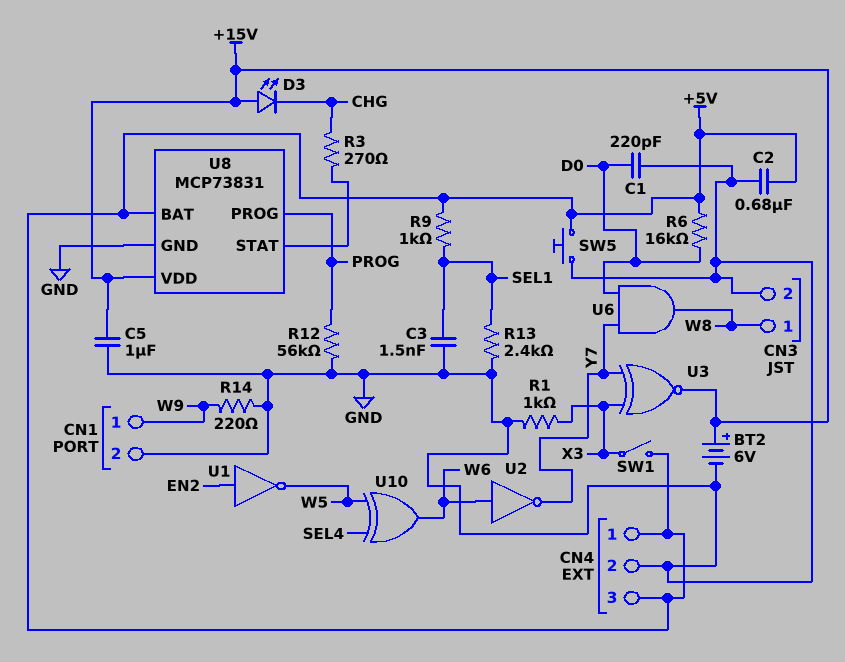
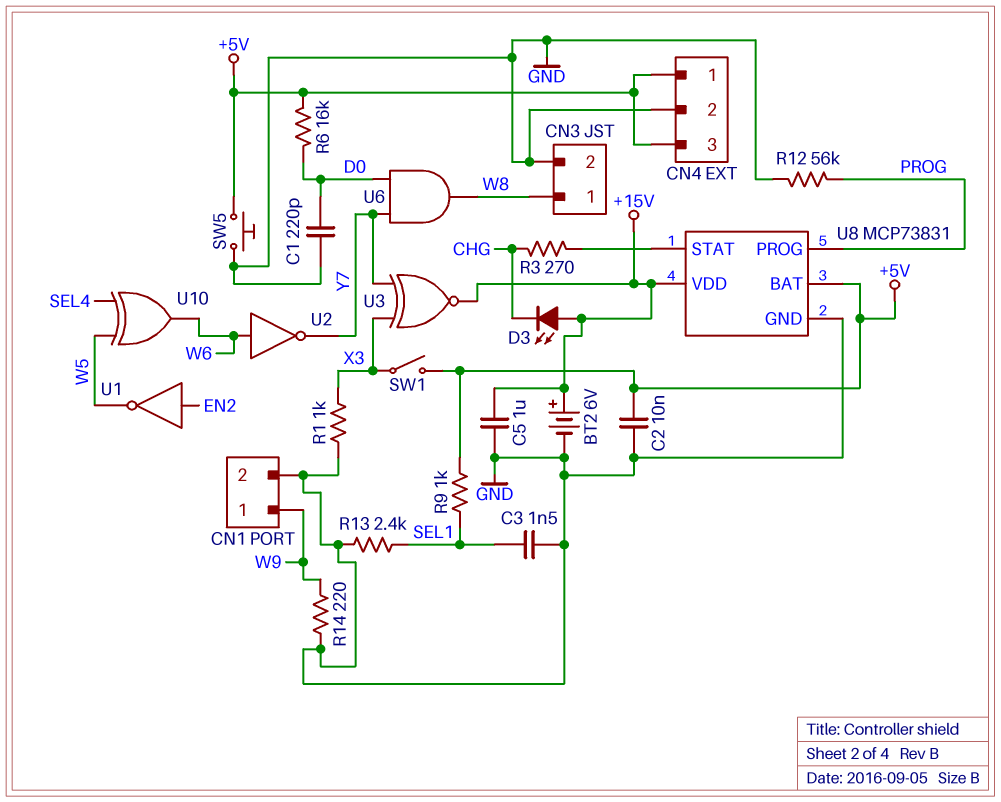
C2: 680nF (+5V, GND) -> 10nF (+5V, GND)

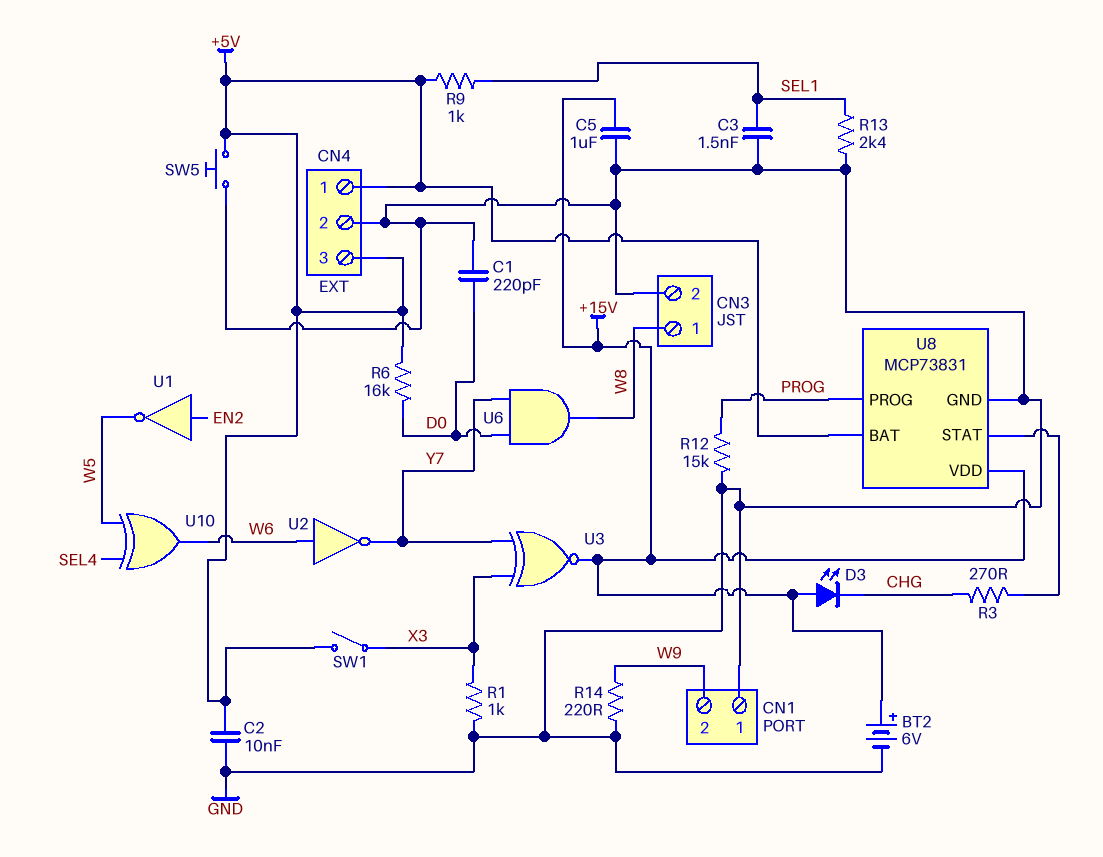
CN1 pin 1: W9 -> GND
CN1 pin 2: GND -> W9
R12: 56k (GND, PROG) -> 15k (GND, PROG)

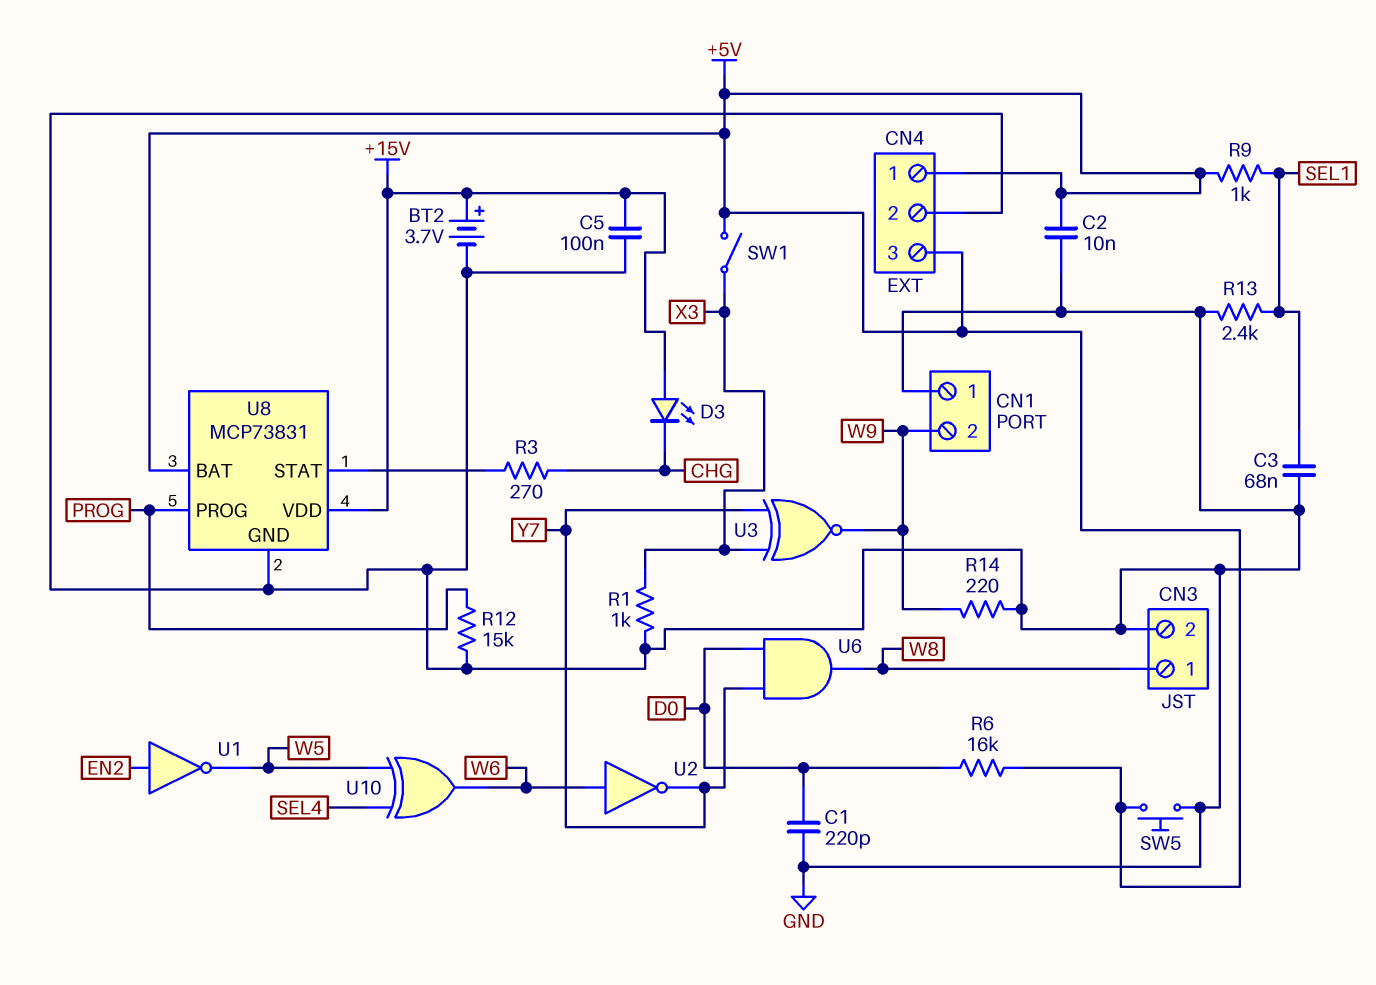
BT2: 6V (plus +15V, minus GND) -> 3.7V (plus +15V, minus GND)
C3: 1.5nF (GND, SEL1) -> 68nF (GND, SEL1)
C5: 1uF (+15V, GND) -> 100nF (+15V, GND)
U3: XNOR (in X3, in Y7, out +15V) -> XNOR (in X3, in Y7, out W9)

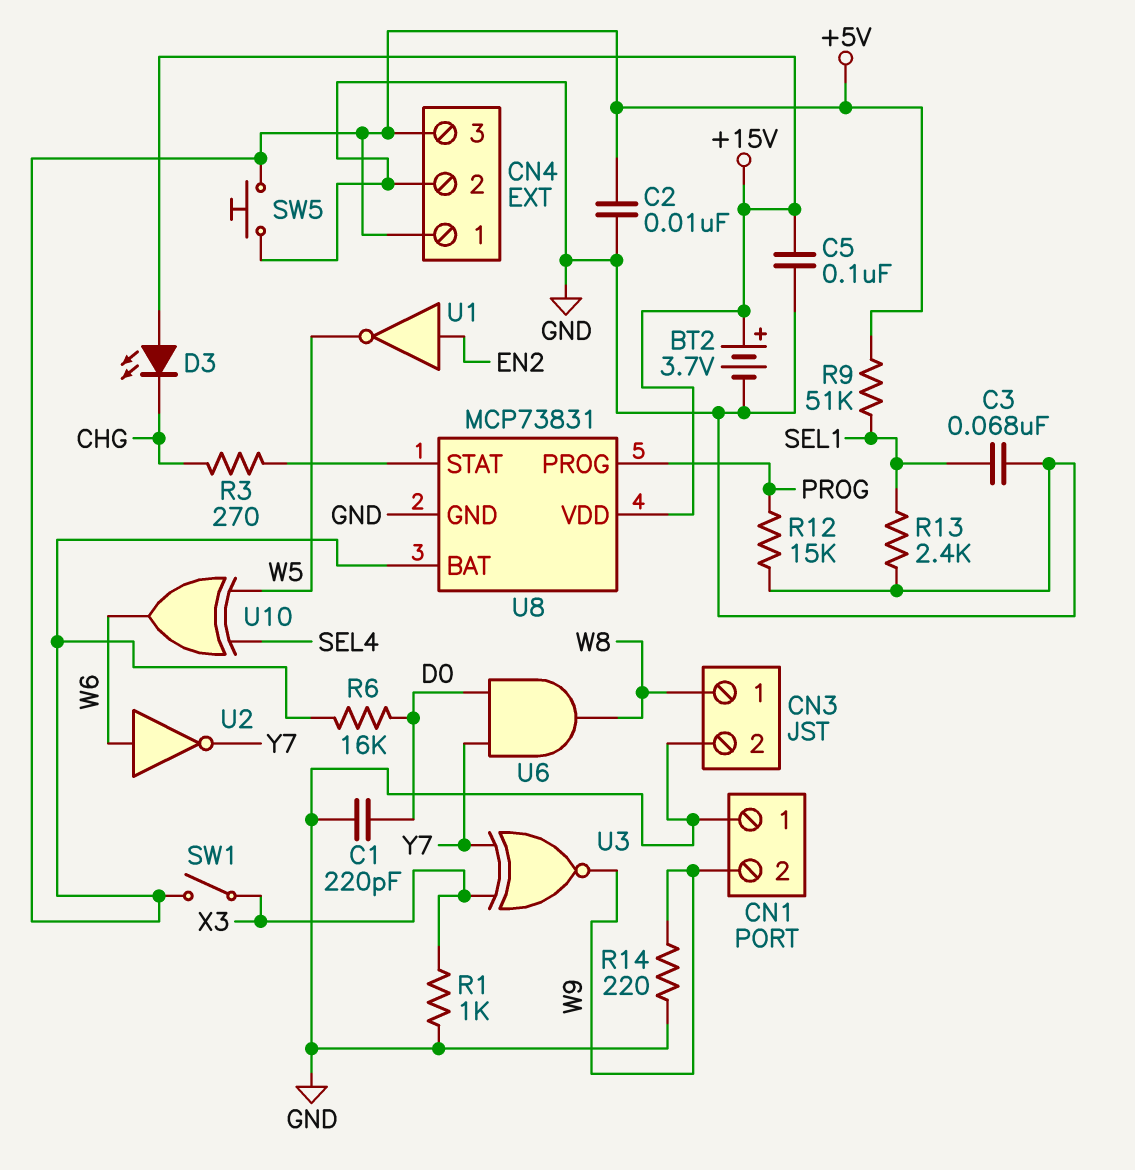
R9: 1k (+5V, SEL1) -> 51k (+5V, SEL1)

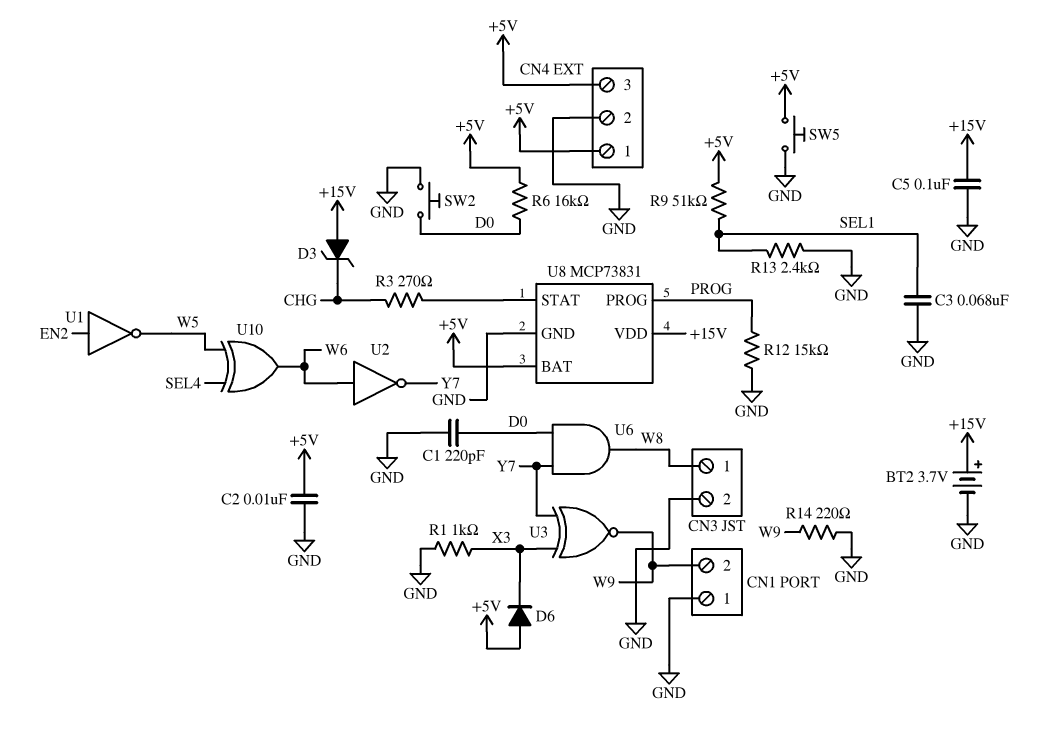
D3: LED (A +15V, K CHG) -> zener (A +15V, K CHG)
D6: none -> diode (A +5V, K X3)
SW1: switch (+5V, X3) -> none
SW2: none -> button (D0, GND)

